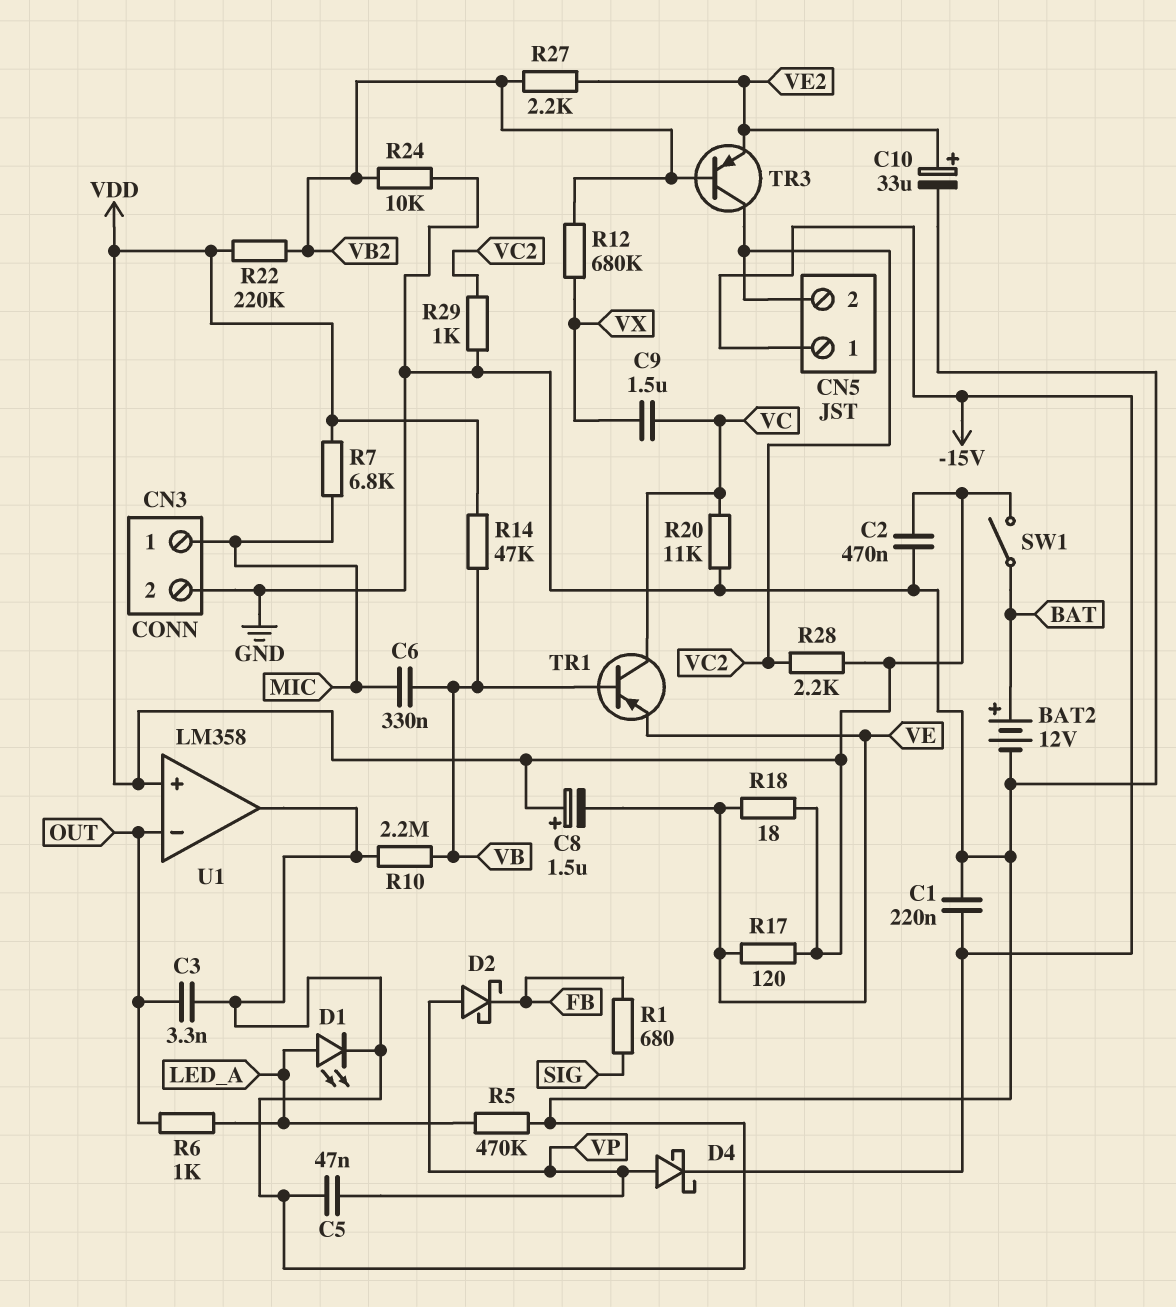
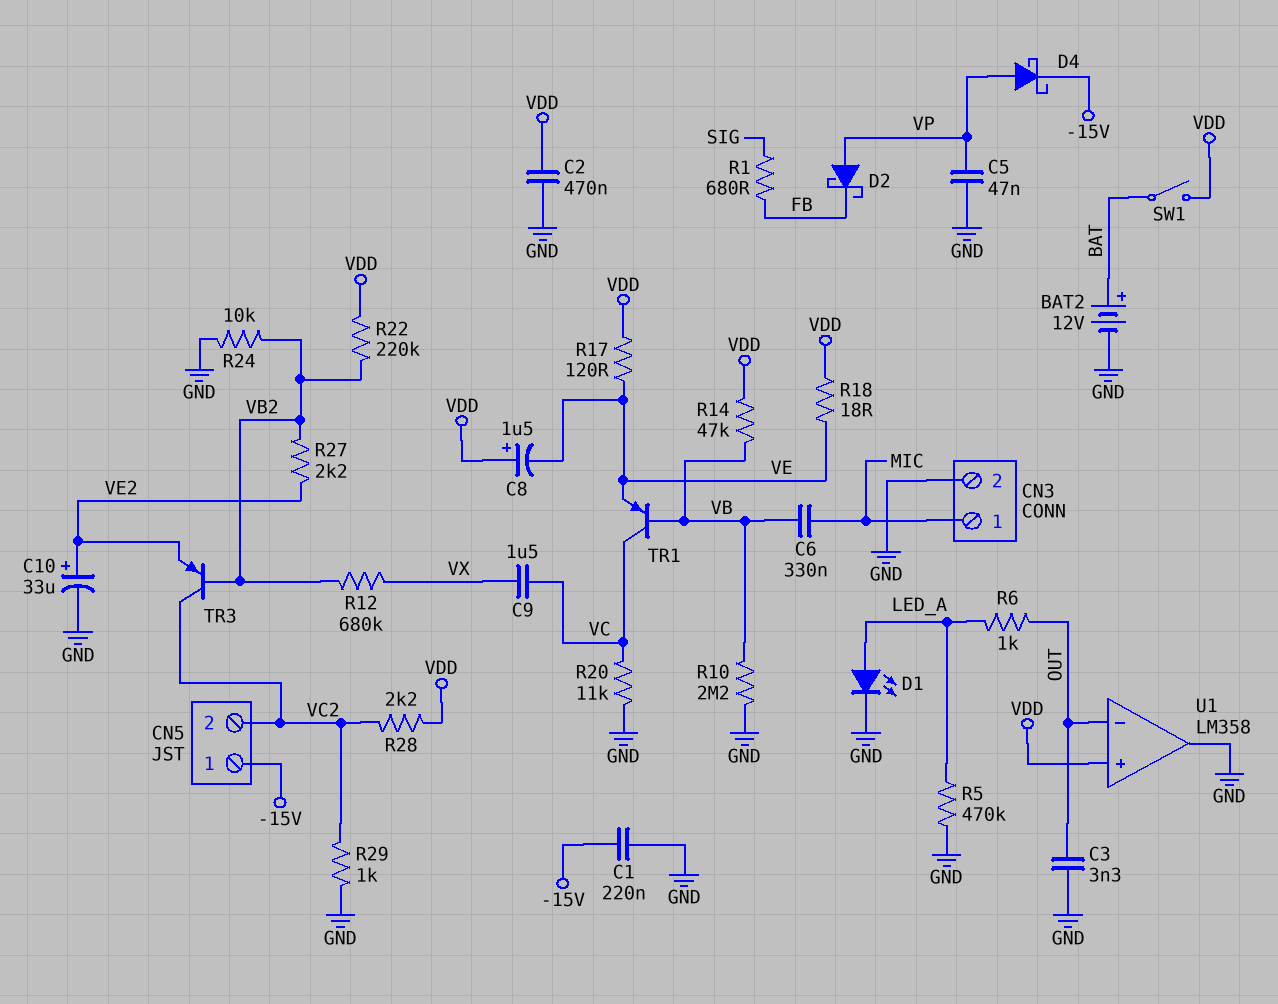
R7: 6.8k (MIC, VDD) -> none

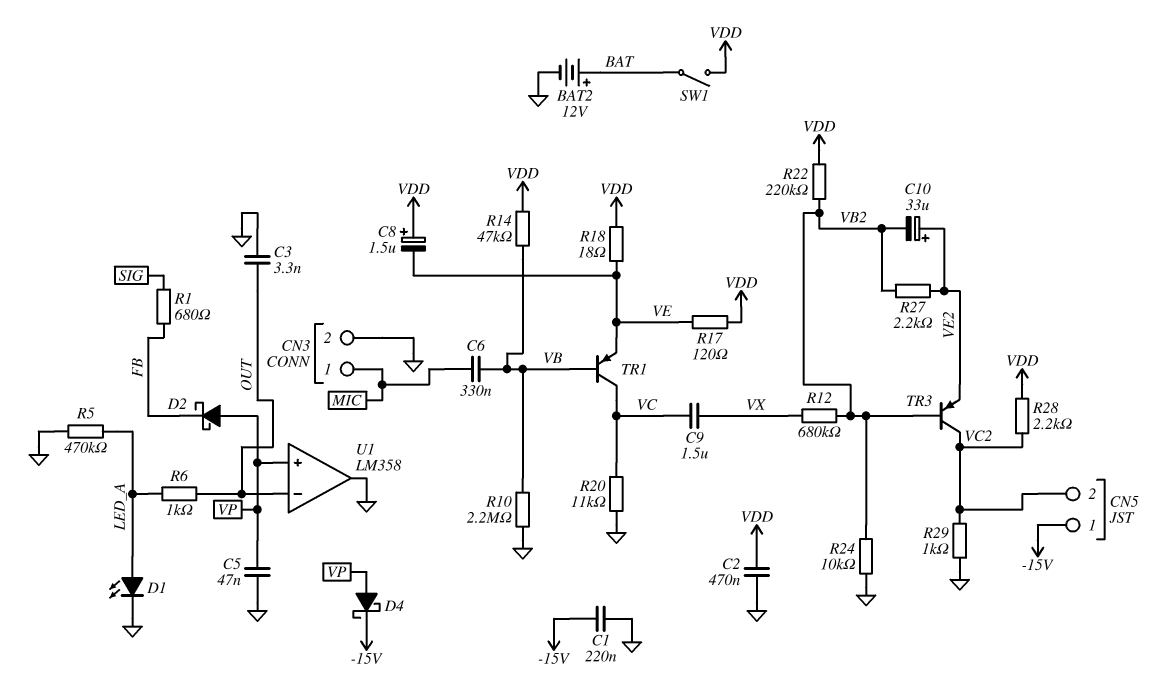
C10: 33uF (plus VE2, minus GND) -> 33uF (plus VE2, minus VB2)
U1 pin in+: VDD -> VP

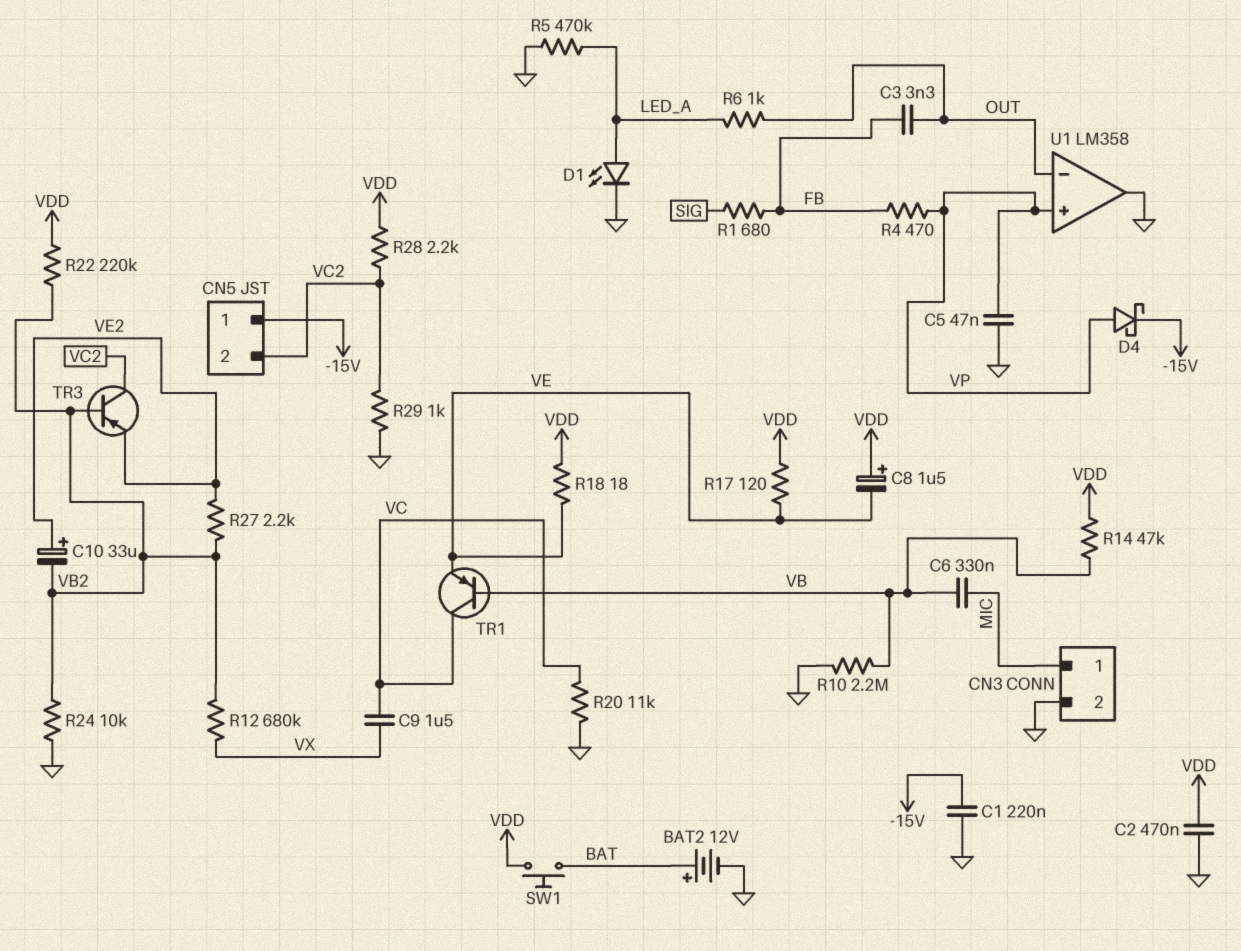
C3: 3.3nF (GND, OUT) -> 3.3nF (FB, OUT)
D2: schottky (A VP, K FB) -> none
R4: none -> 470 (FB, VP)
SW1: switch (BAT, VDD) -> button (BAT, VDD)

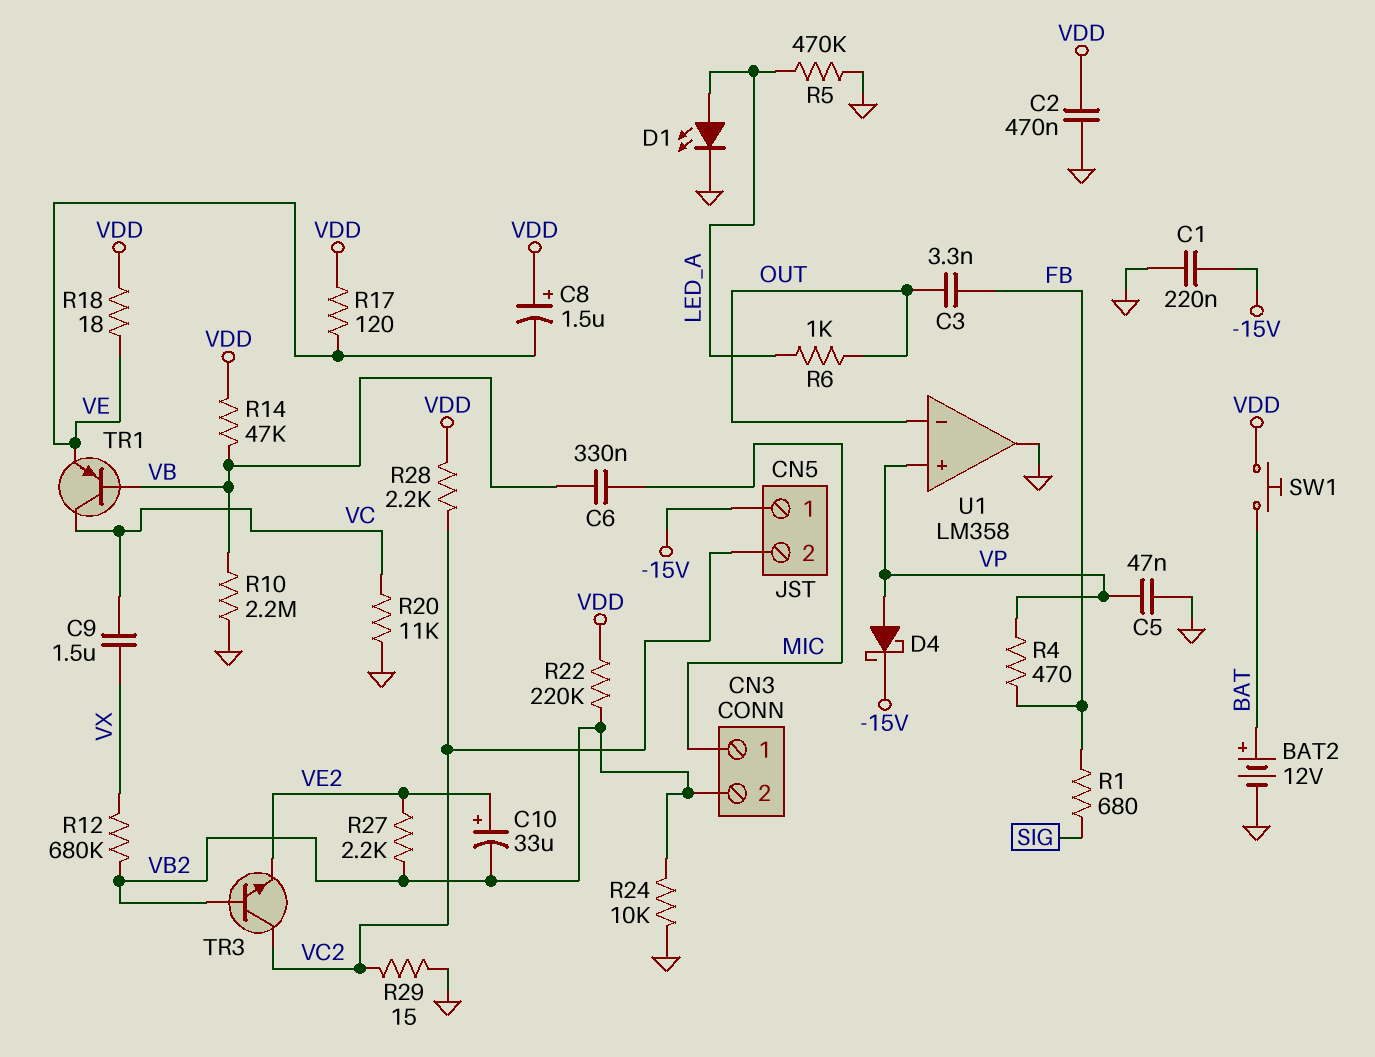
CN3 pin 2: GND -> VB2
R29: 1k (GND, VC2) -> 15 (GND, VC2)
TR3: PNP (B VB2, C VC2, E VE2) -> NPN (B VB2, C VC2, E VE2)

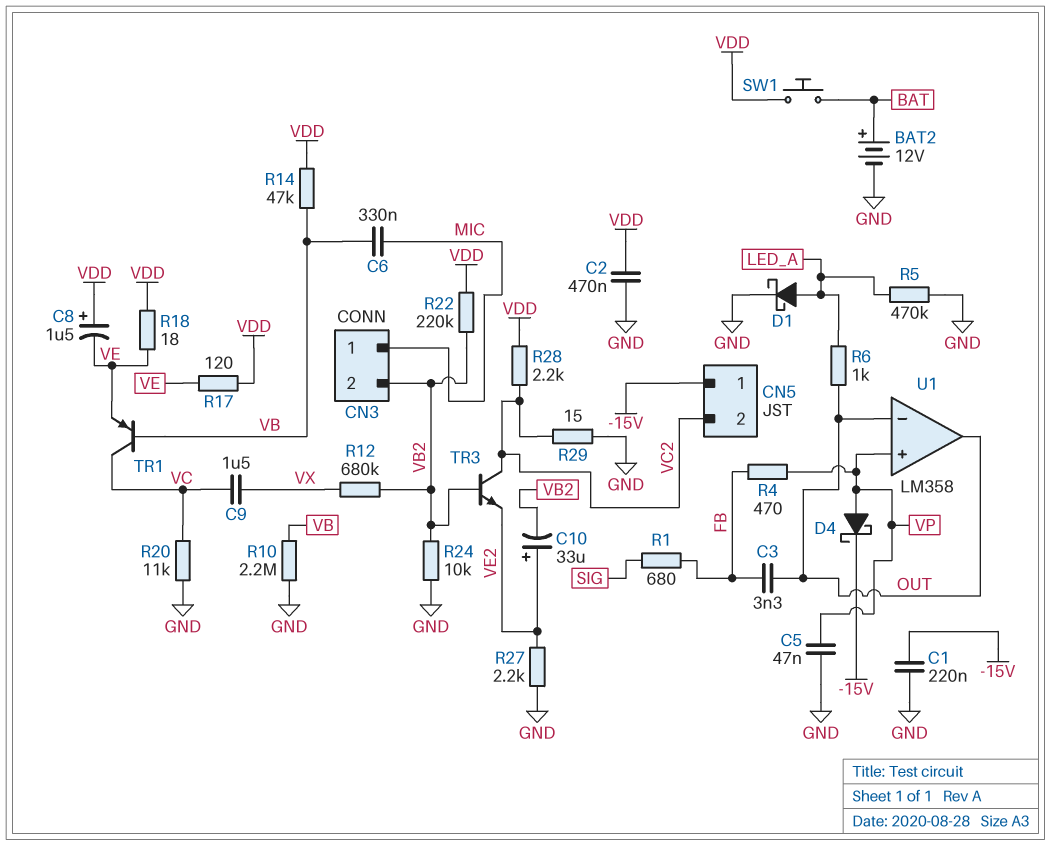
D1: LED (A LED_A, K GND) -> schottky (A LED_A, K GND)
R27: 2.2k (VB2, VE2) -> 2.2k (GND, VE2)
U1 pin out: GND -> OUT

